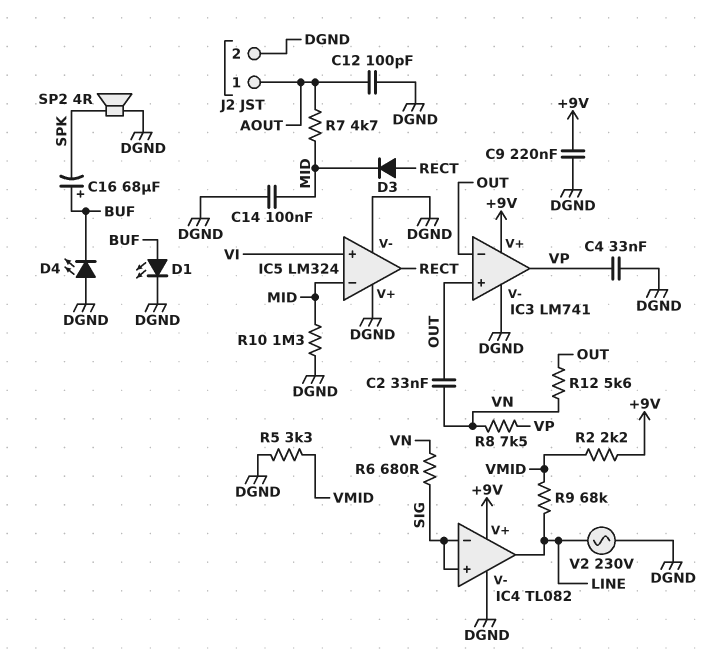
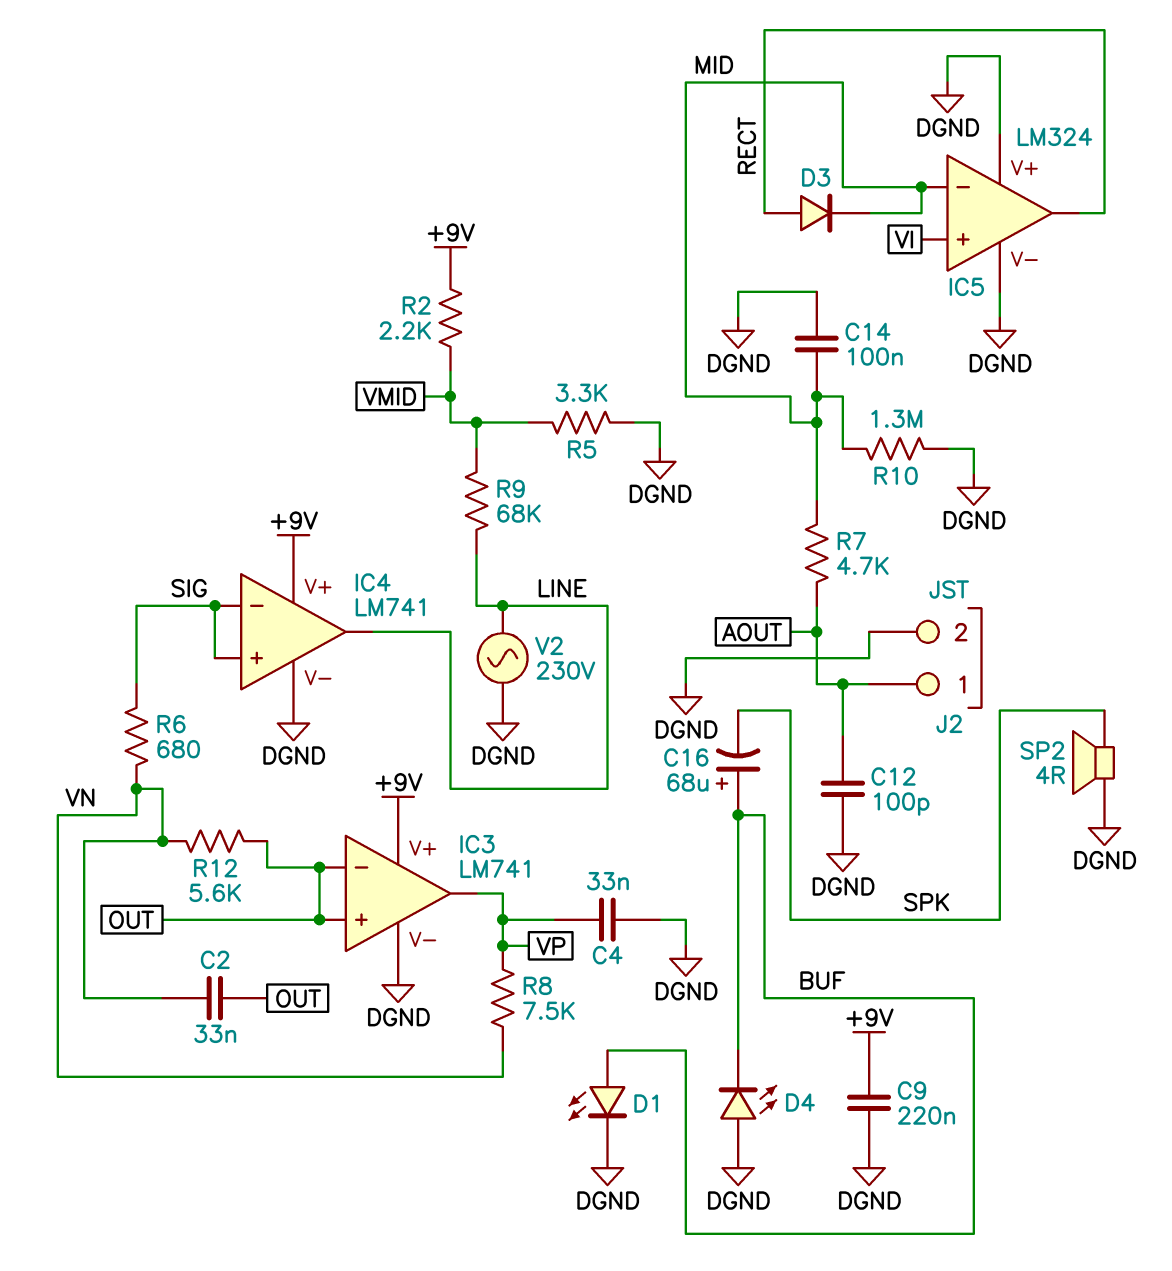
IC4: TL082 -> LM741

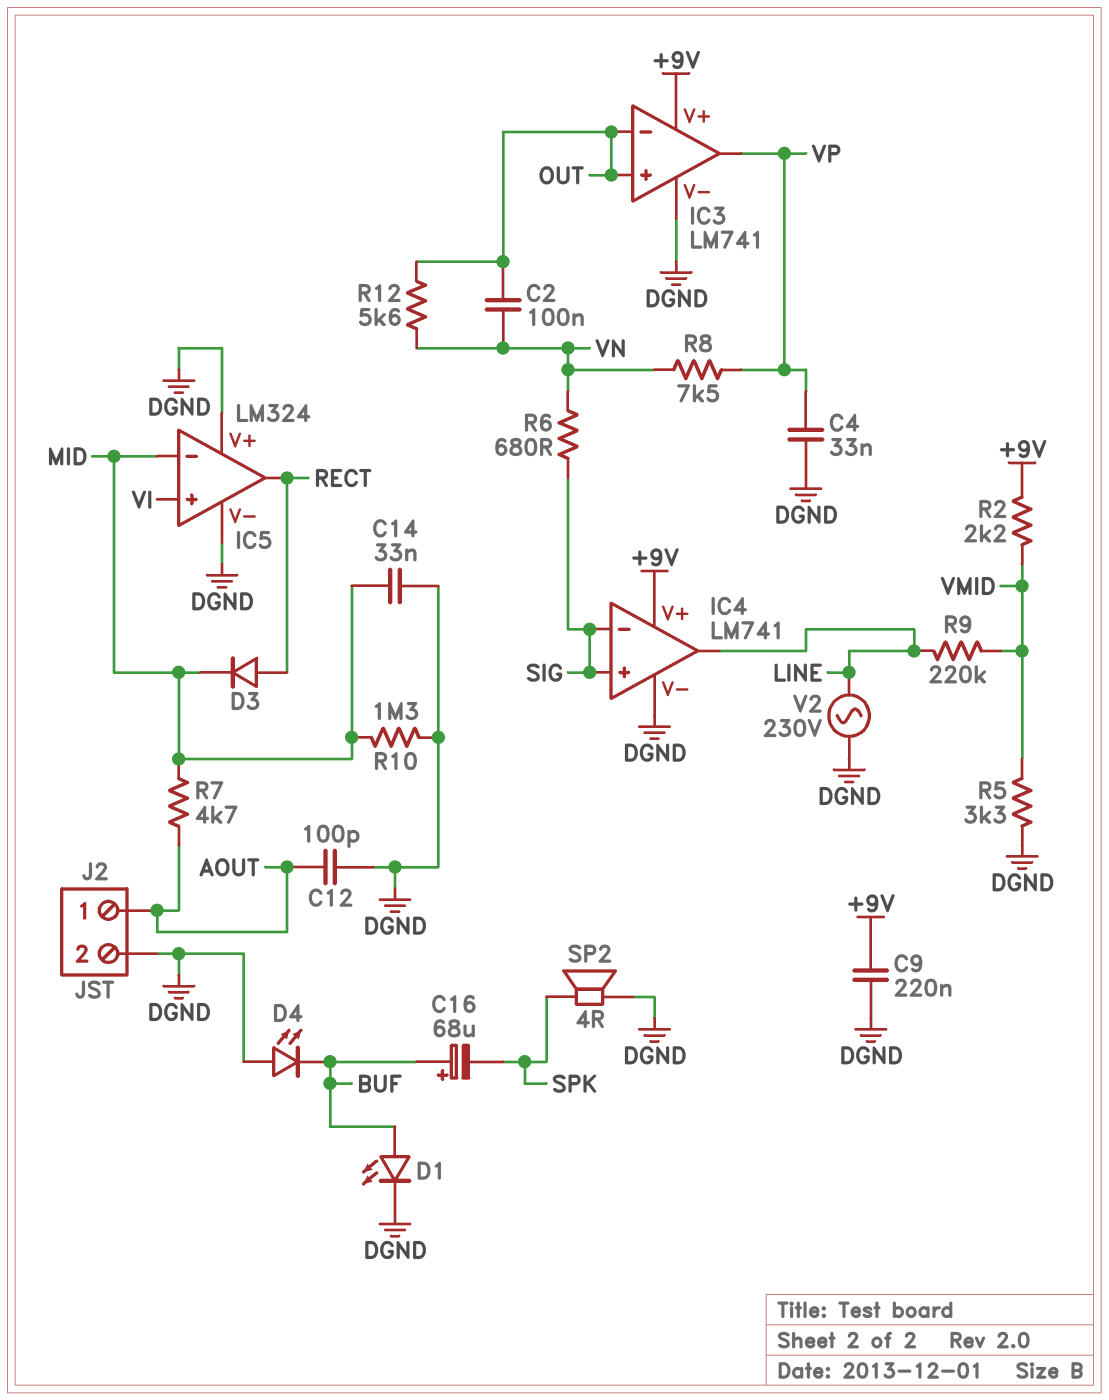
C2: 33nF (OUT, VN) -> 100nF (OUT, VN)
C14: 100nF (DGND, MID) -> 33nF (DGND, MID)
R9: 68k (LINE, VMID) -> 220k (LINE, VMID)

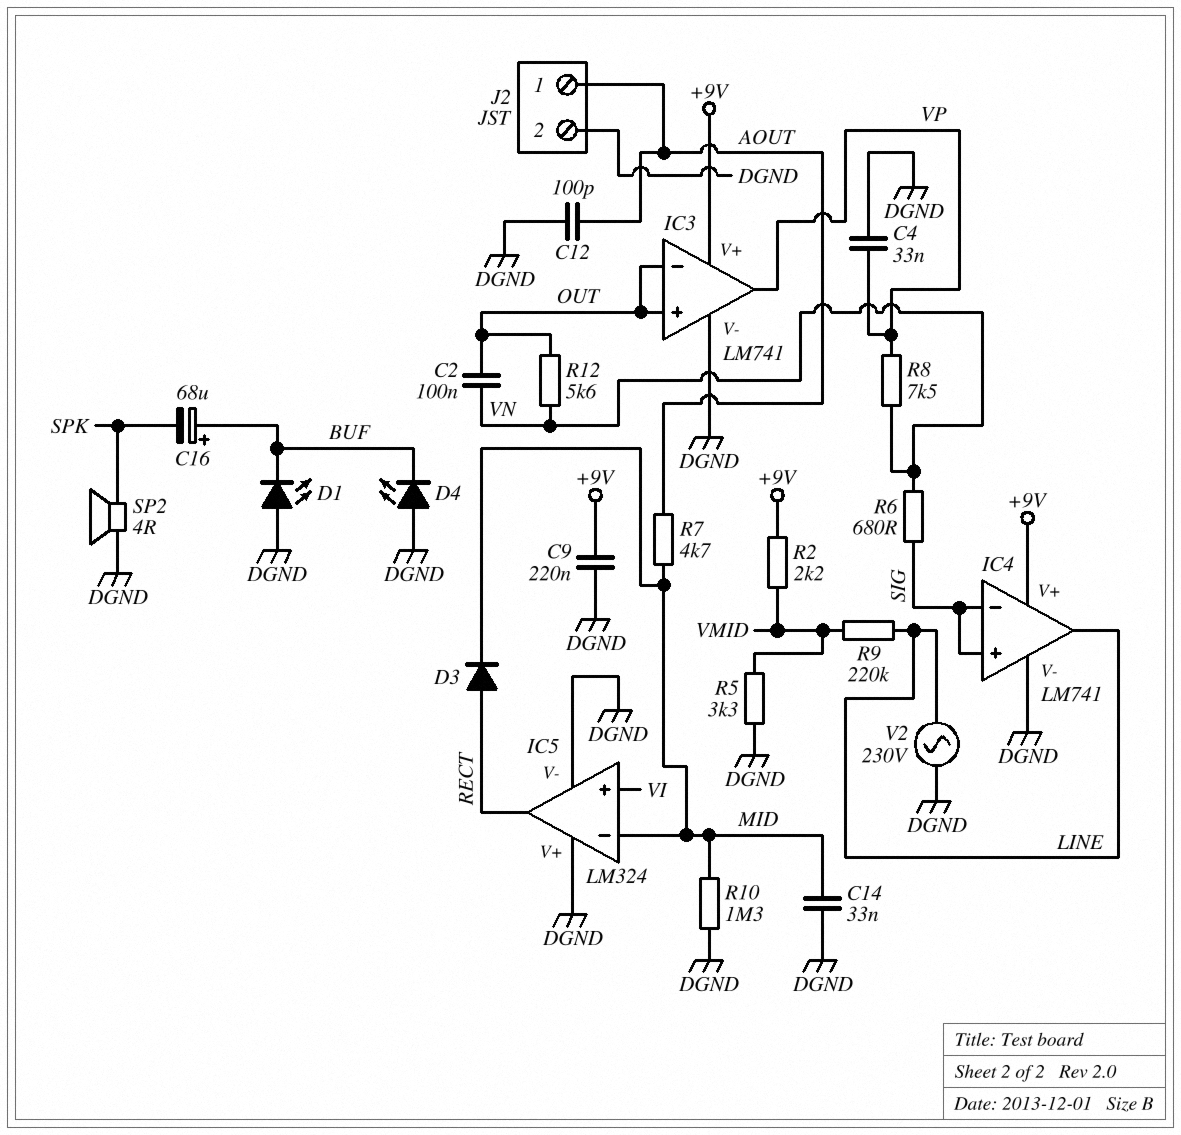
D1: LED (A BUF, K DGND) -> LED (A DGND, K BUF)

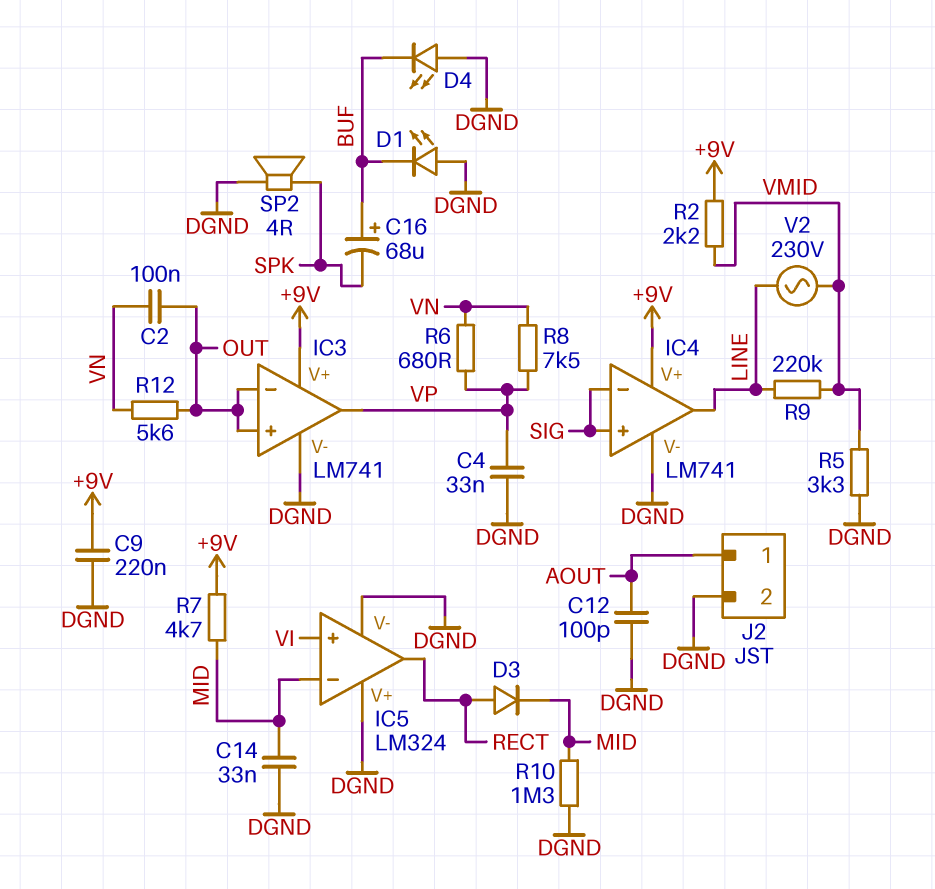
R6: 680 (SIG, VN) -> 680 (VN, VP)
R7: 4.7k (AOUT, MID) -> 4.7k (+9V, MID)
V2: AC 230V (DGND, LINE) -> AC 230V (LINE, VMID)

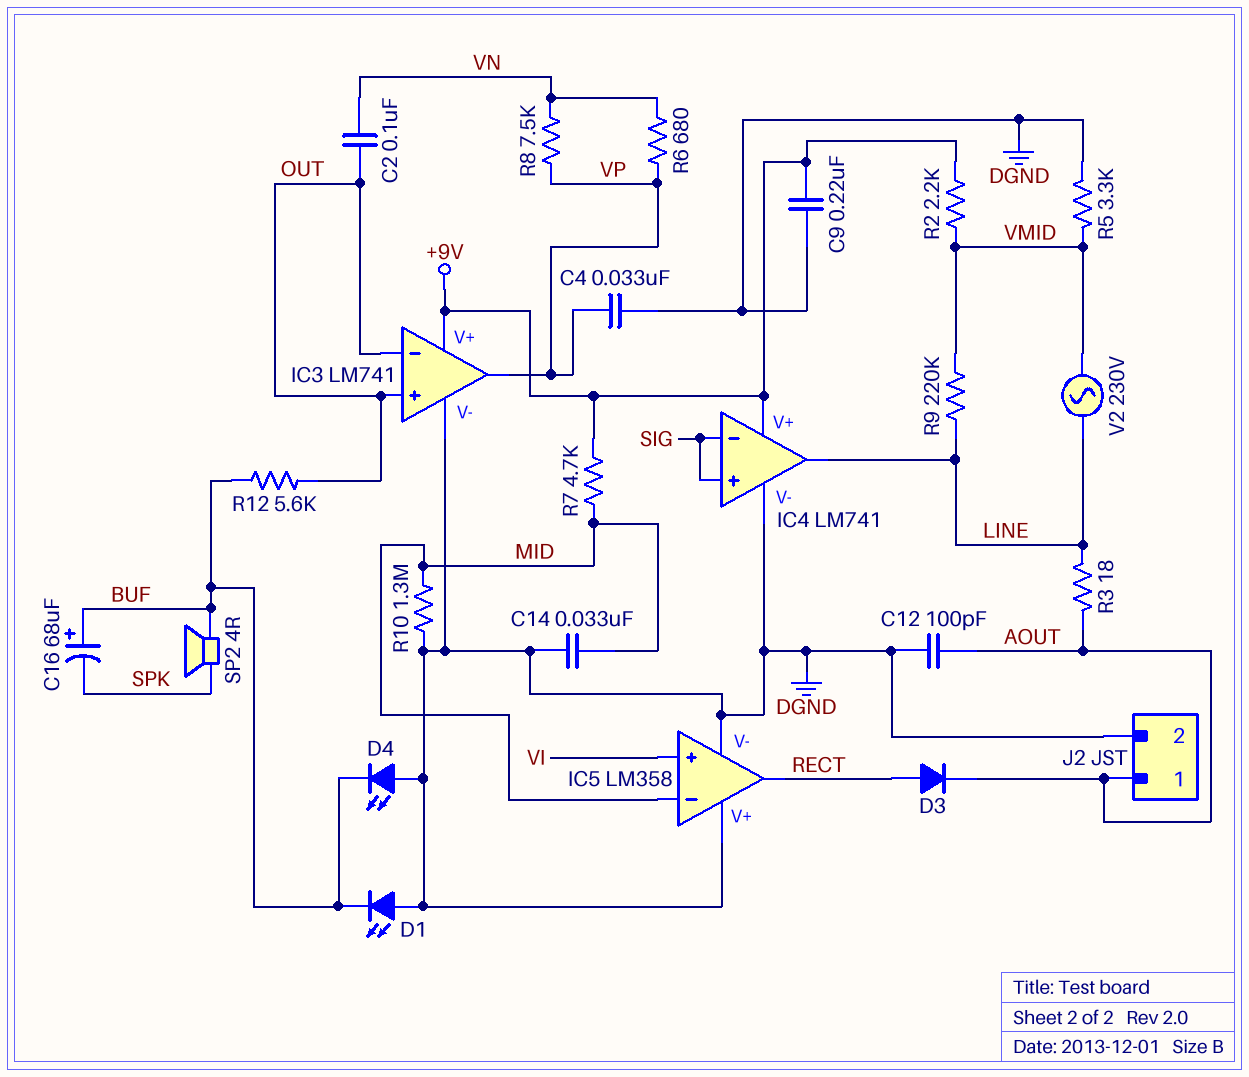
D3: diode (A RECT, K MID) -> diode (A RECT, K AOUT)
IC5: LM324 -> LM358
R3: none -> 18 (AOUT, LINE)
R12: 5.6k (OUT, VN) -> 5.6k (BUF, OUT)
SP2: speaker 4R (DGND, SPK) -> speaker 4R (BUF, SPK)

